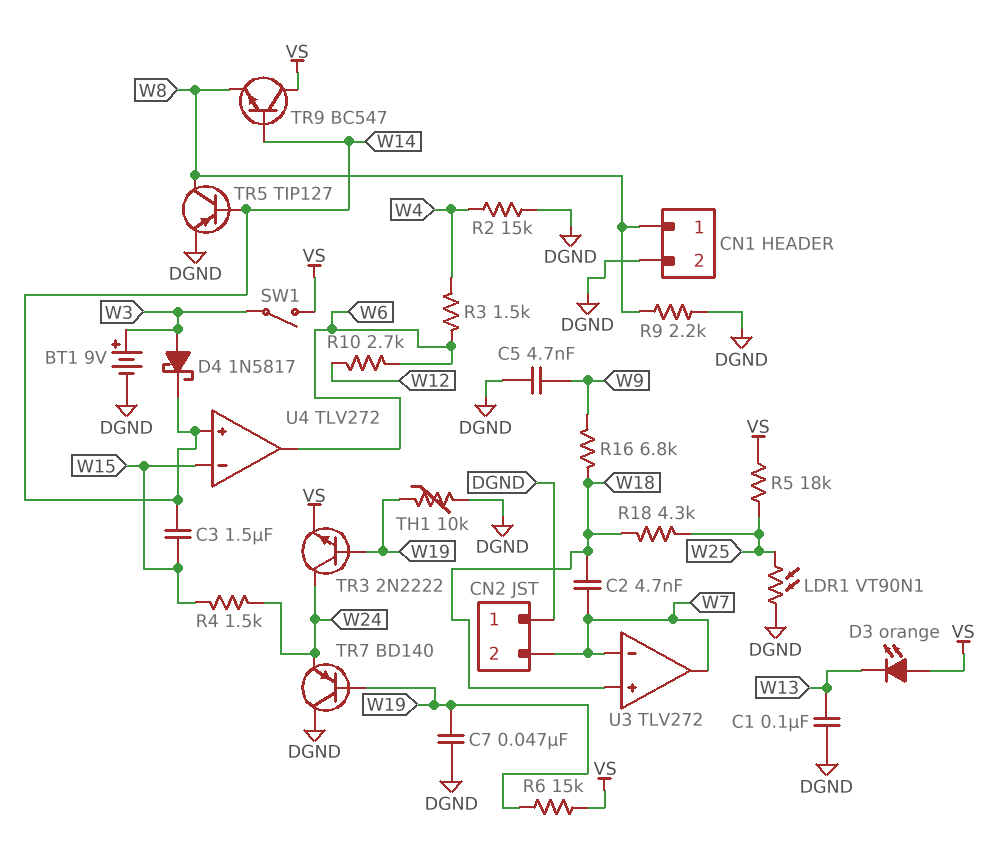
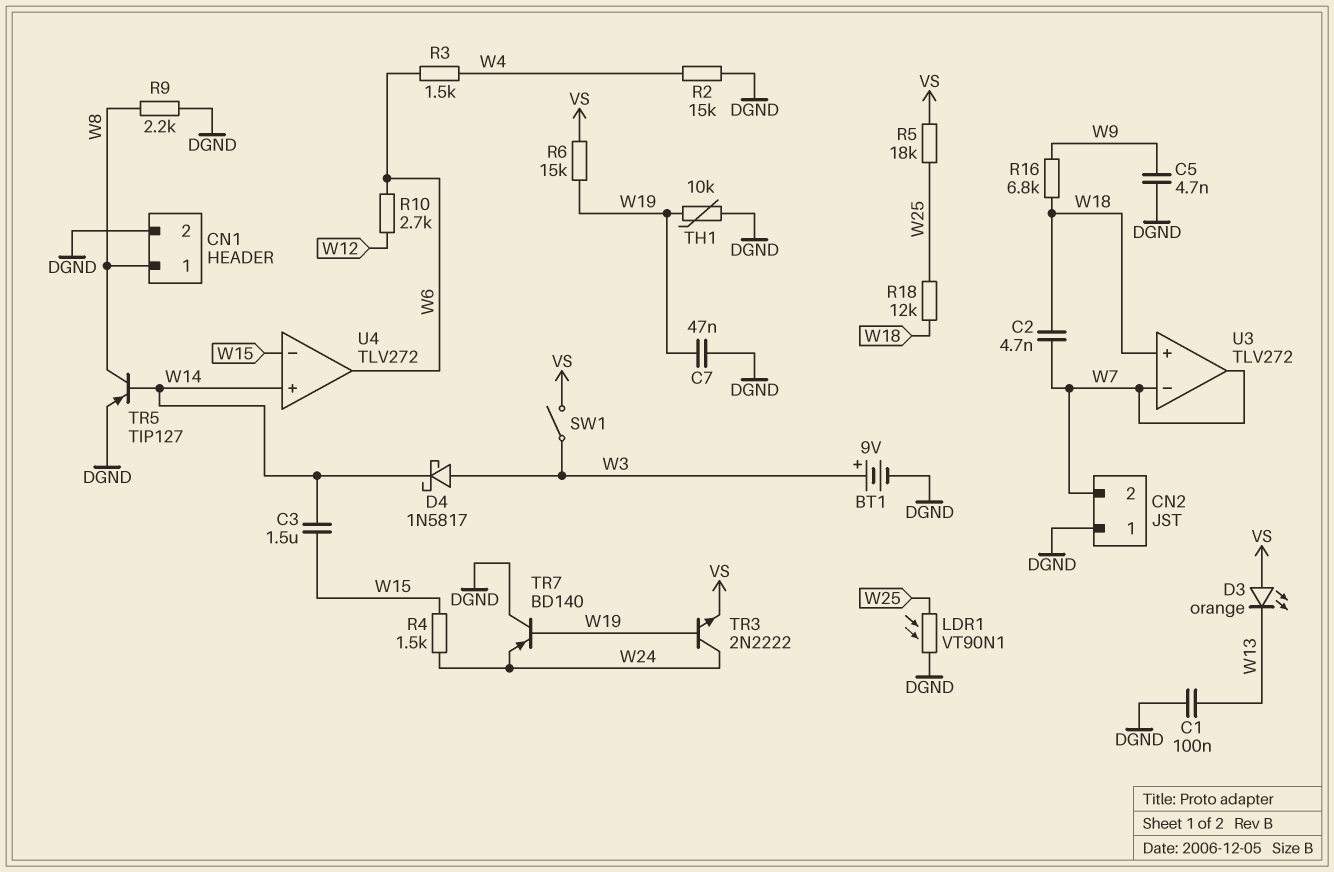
R18: 4.3k (W18, W25) -> 12k (W18, W25)
TR9: NPN BC547 (B W14, C VS, E W8) -> none

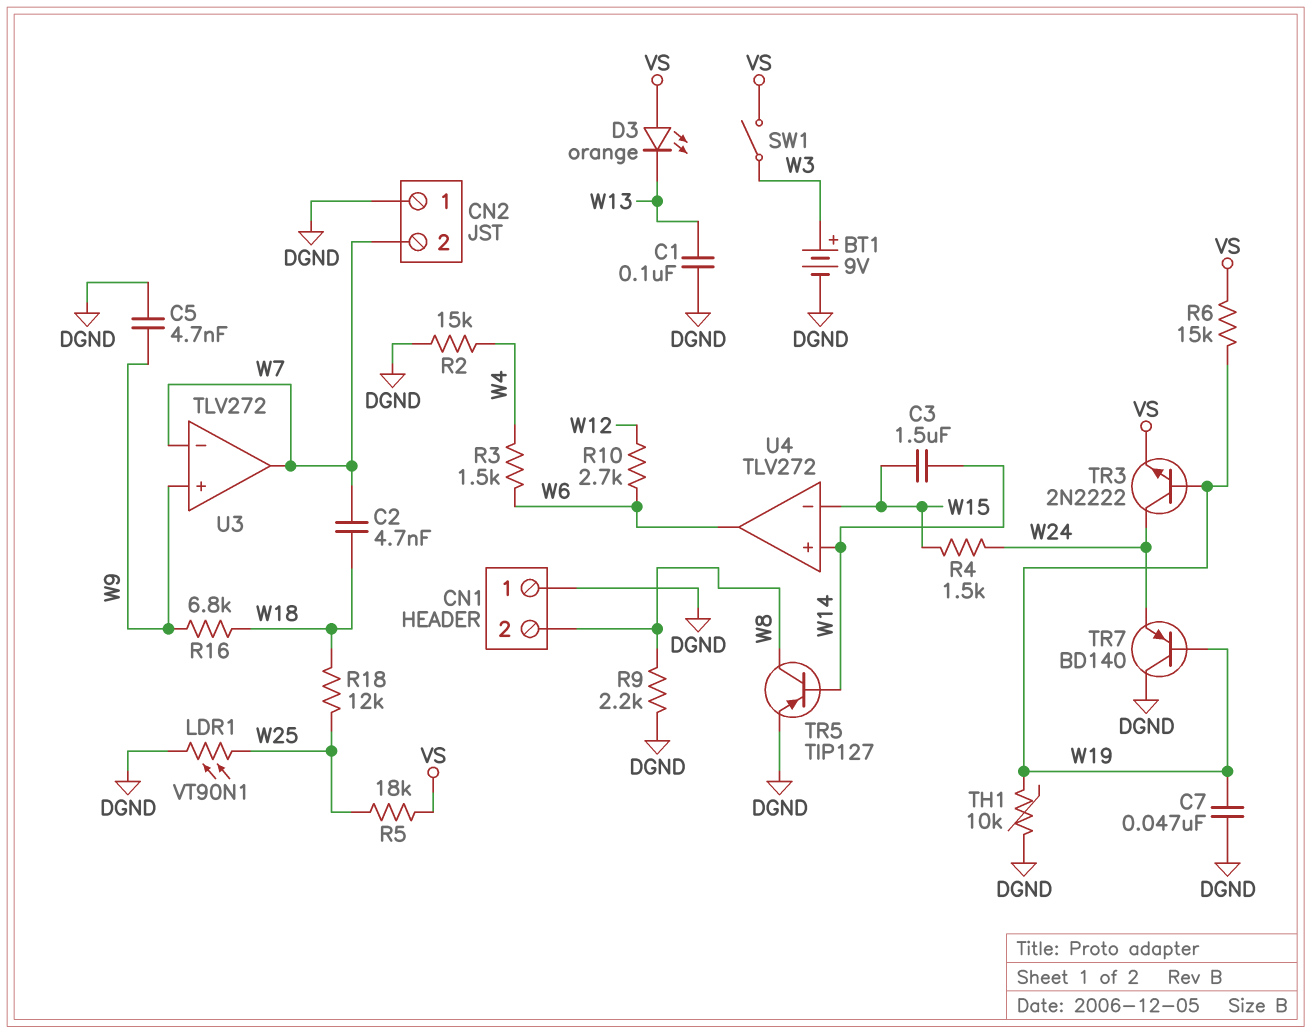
CN1 pin 1: W8 -> DGND
CN1 pin 2: DGND -> W8
D4: schottky 1N5817 (A W3, K W14) -> none
U3 pin in+: W18 -> W9

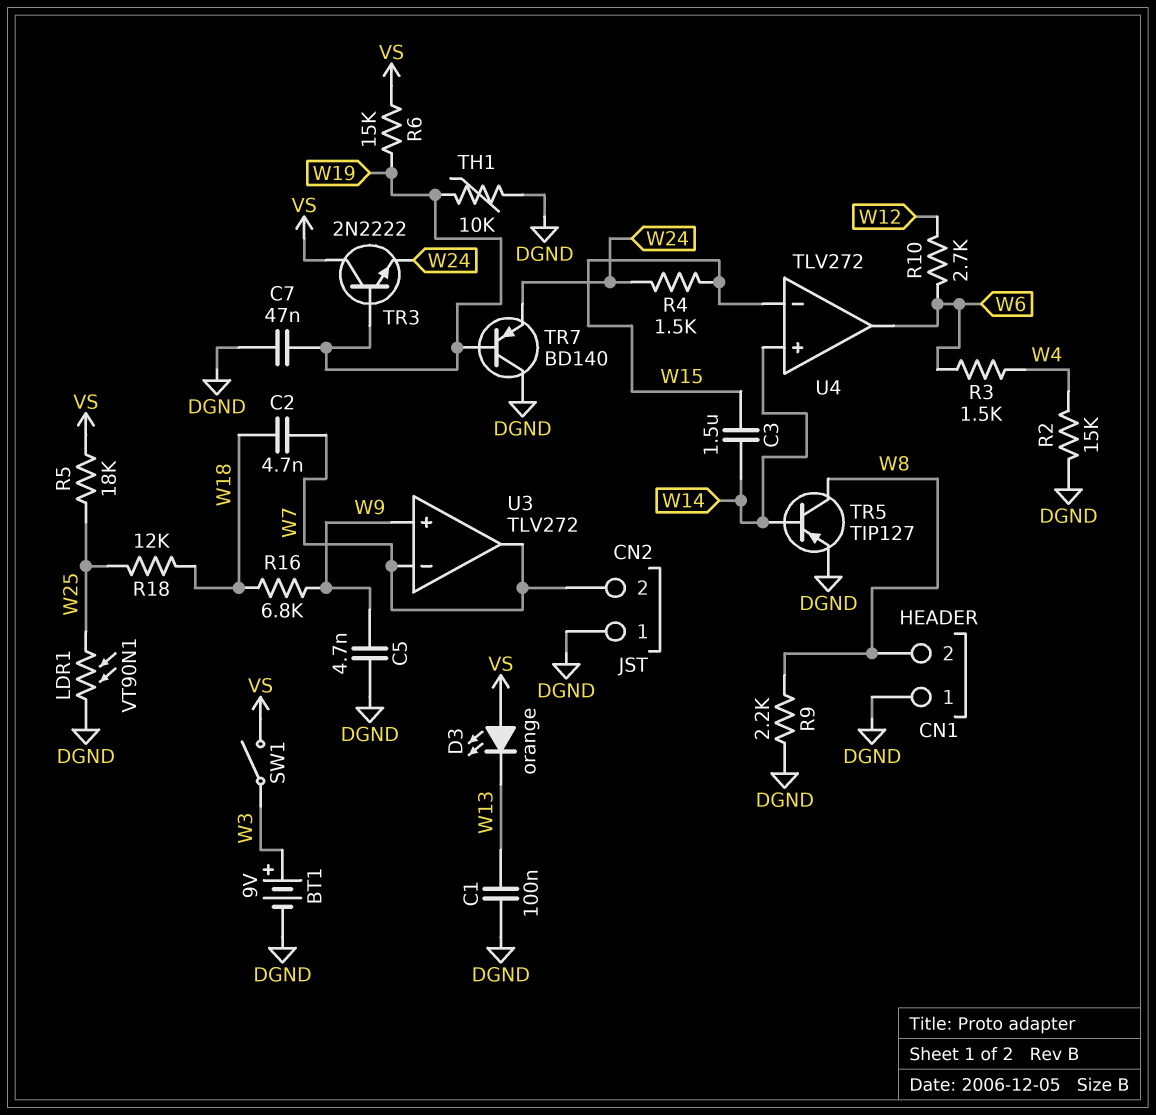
TR3: NPN 2N2222 (B W19, C W24, E VS) -> NPN 2N2222 (B W19, C VS, E W24)

